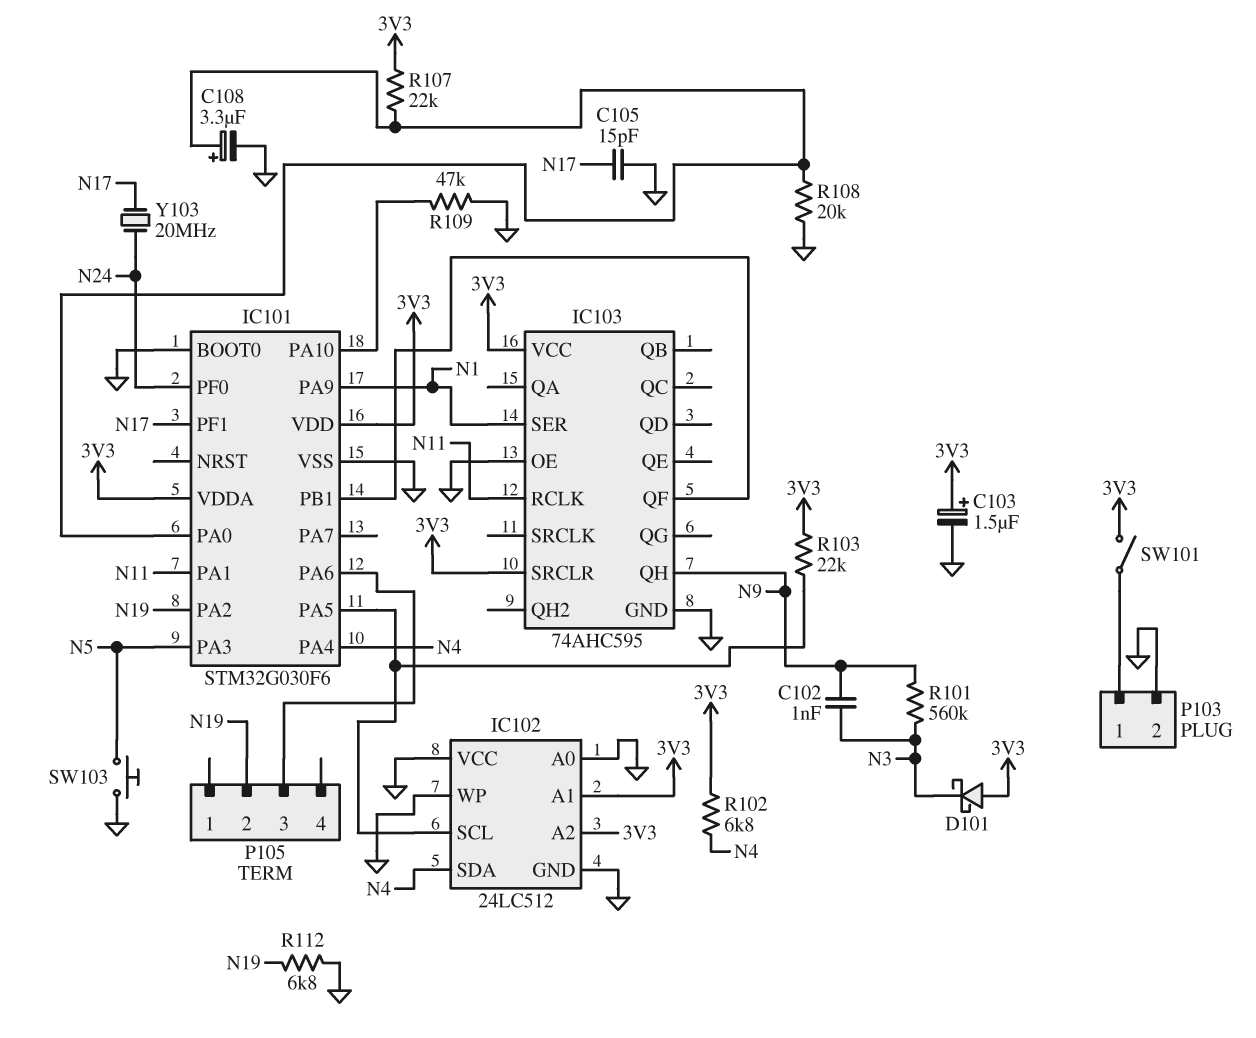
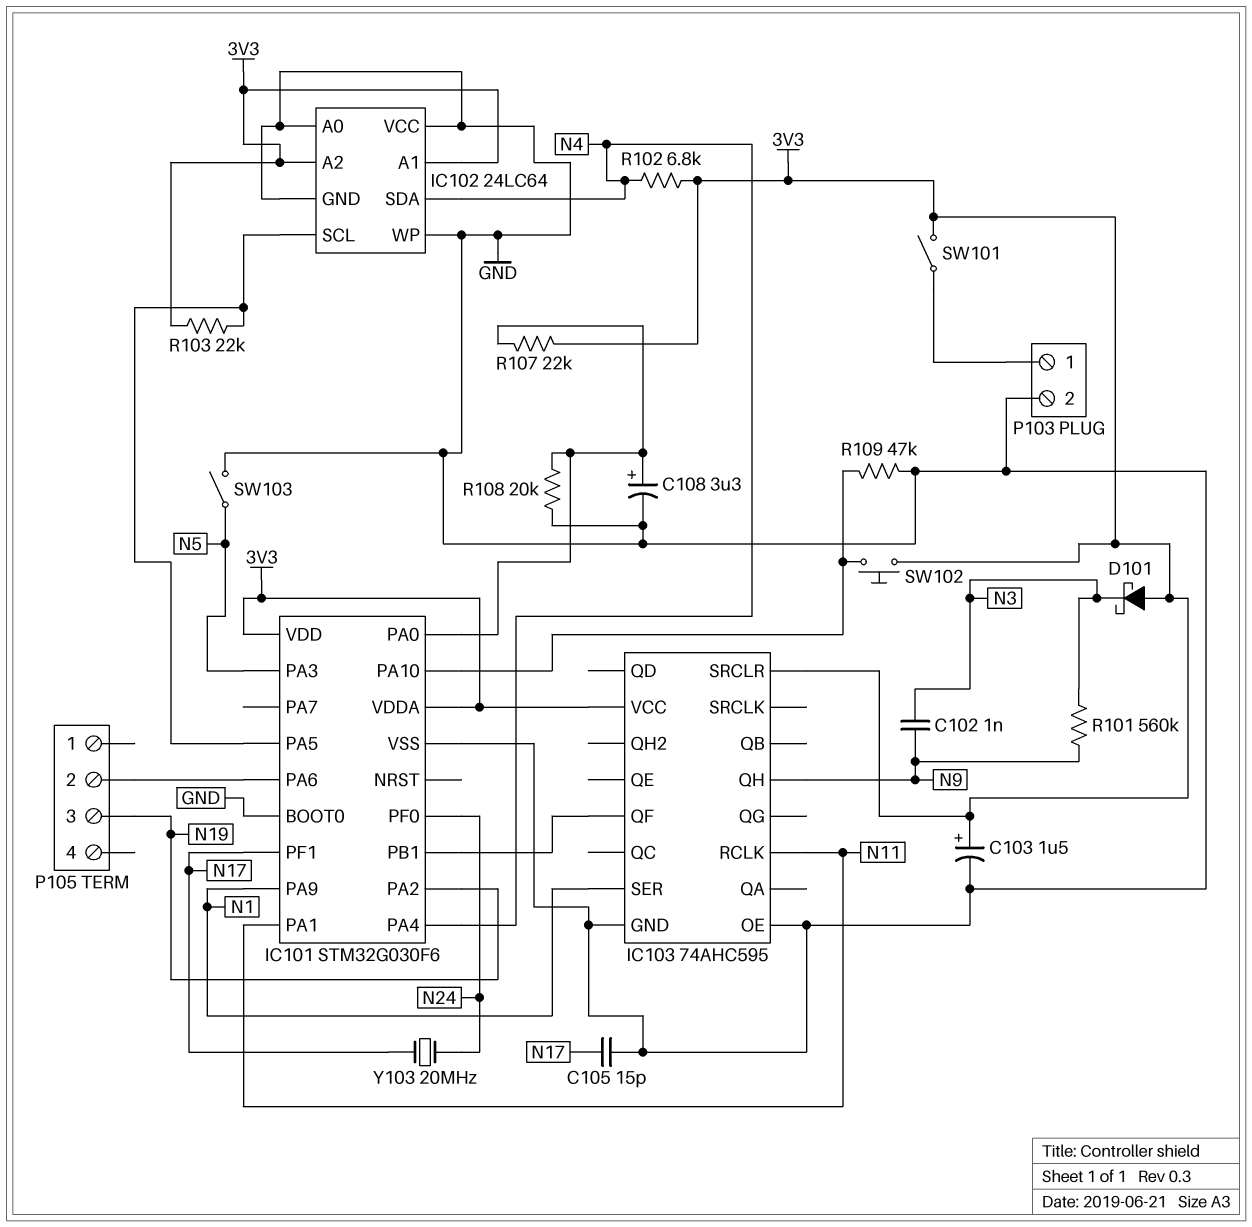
IC102: 24LC512 -> 24LC64
P105 pin 2: N19 -> IC101/PA6
P105 pin 3: IC101/PA6 -> N19
R112: 6.8k (GND, N19) -> none
SW102: none -> button (3V3, IC101/PA10)
SW103: button (GND, N5) -> switch (GND, N5)

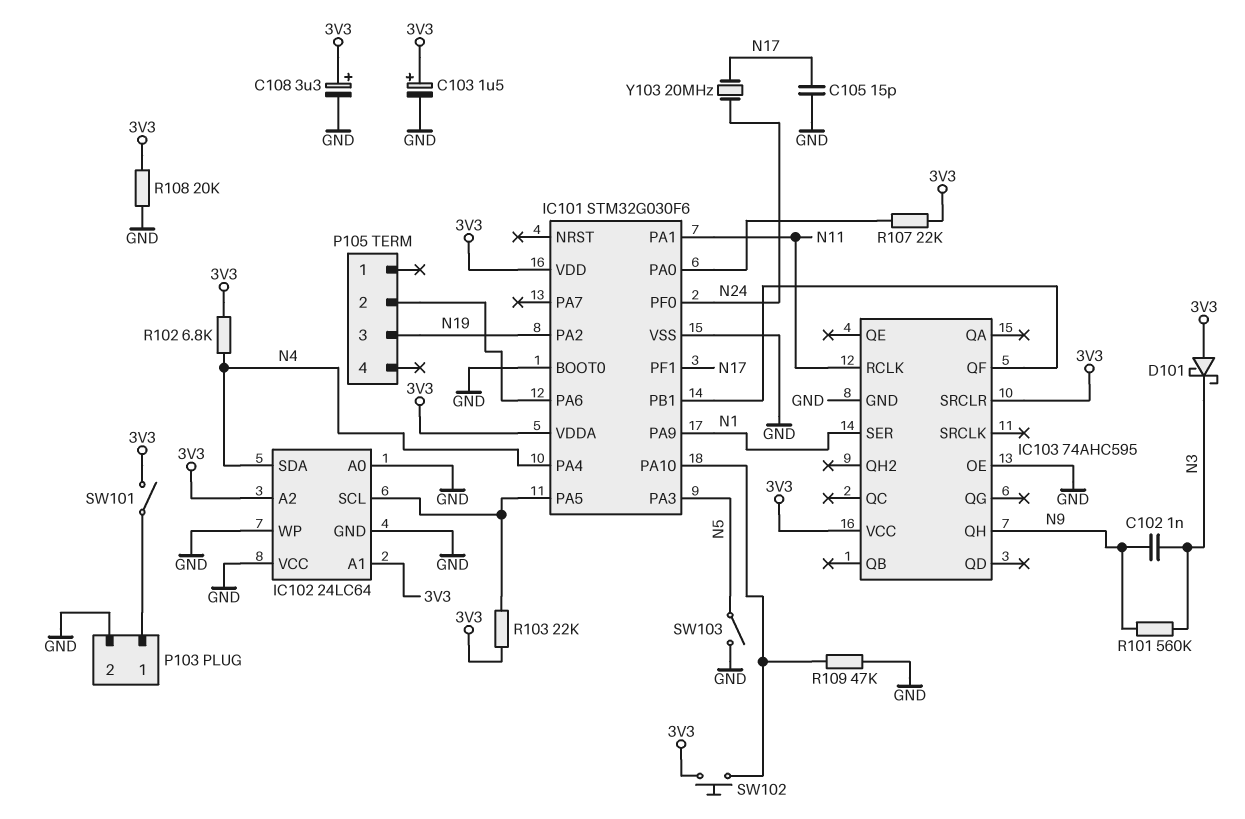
C108: 3.3uF (plus IC101/PA0, minus GND) -> 3.3uF (plus 3V3, minus GND)
R108: 20k (GND, IC101/PA0) -> 20k (3V3, GND)

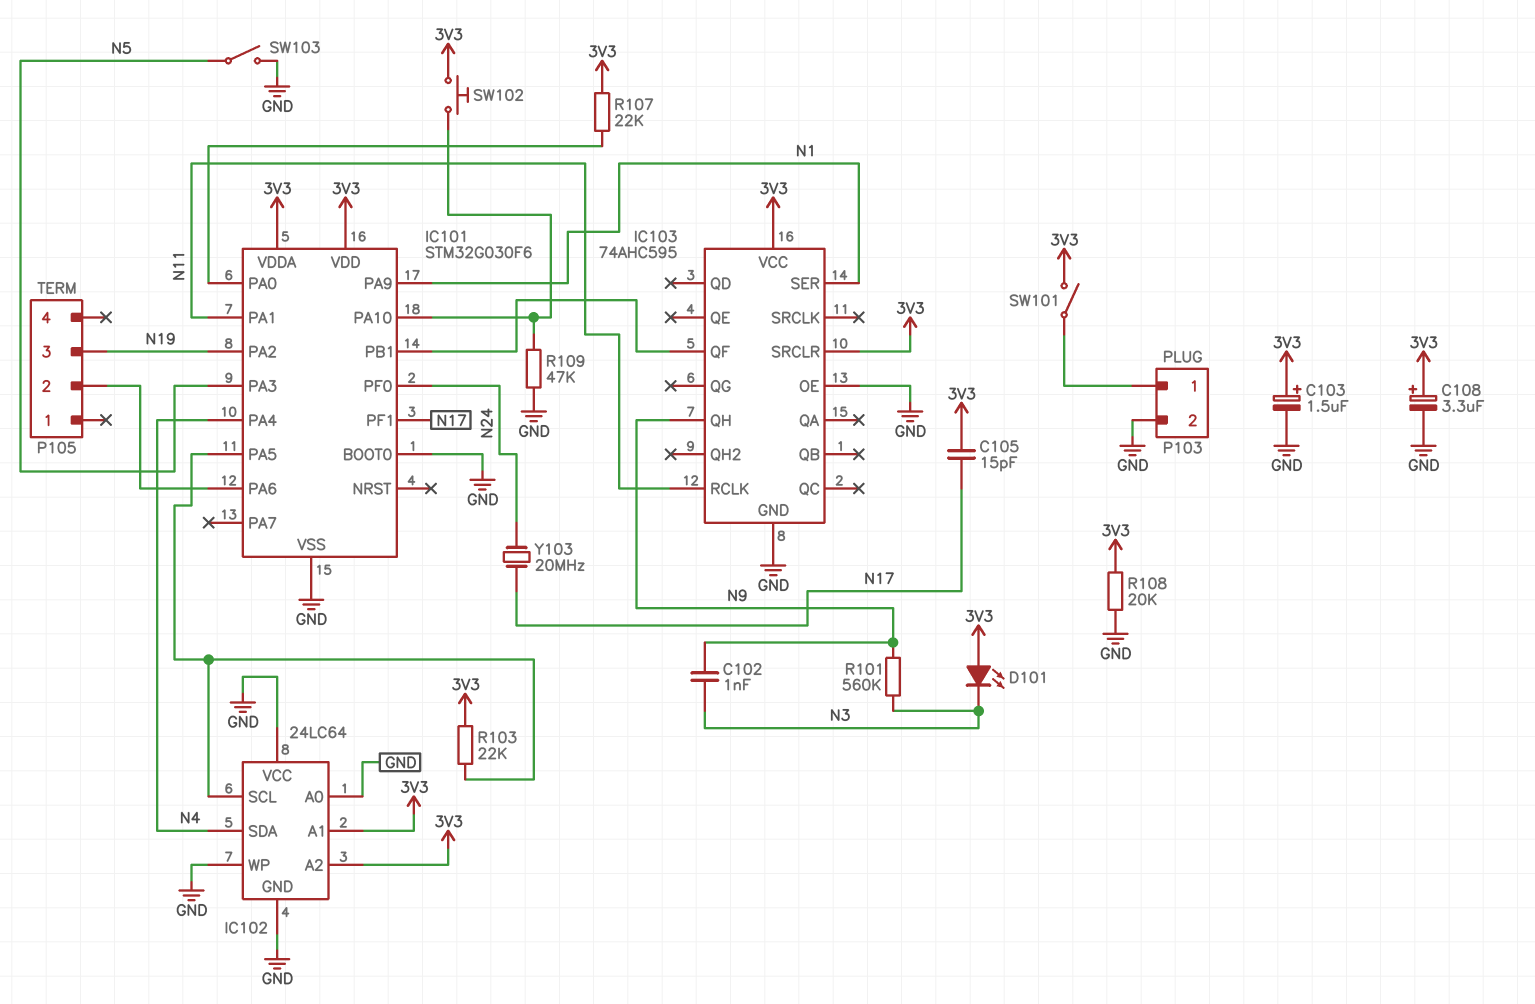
C105: 15pF (GND, N17) -> 15pF (3V3, N17)
D101: schottky (A 3V3, K N3) -> LED (A 3V3, K N3)
R102: 6.8k (3V3, N4) -> none

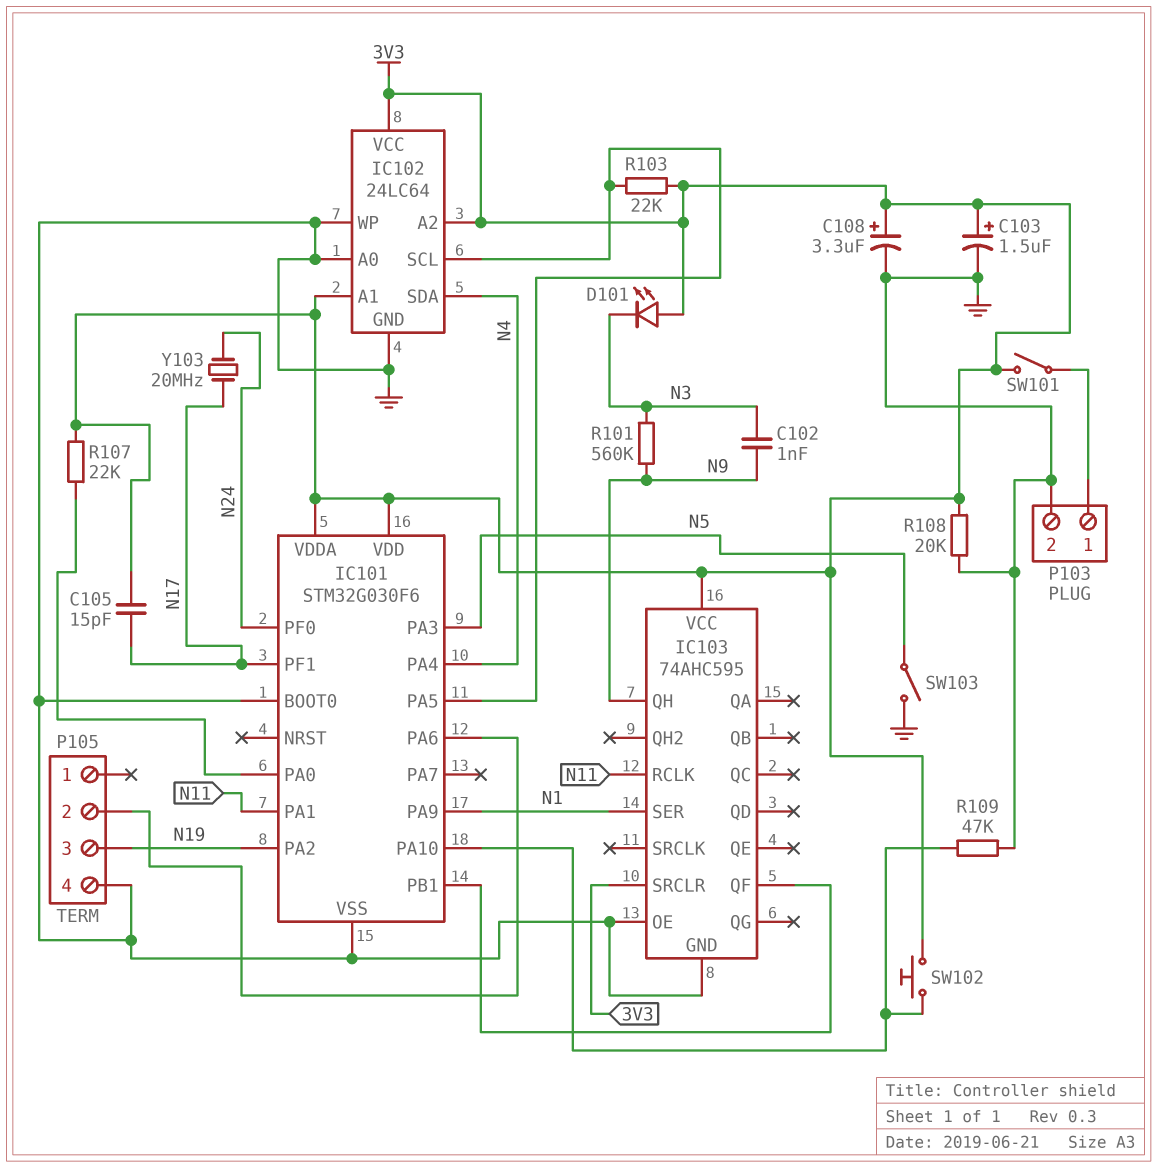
IC102 pin VCC: GND -> 3V3
P105 pin 4: none -> GND

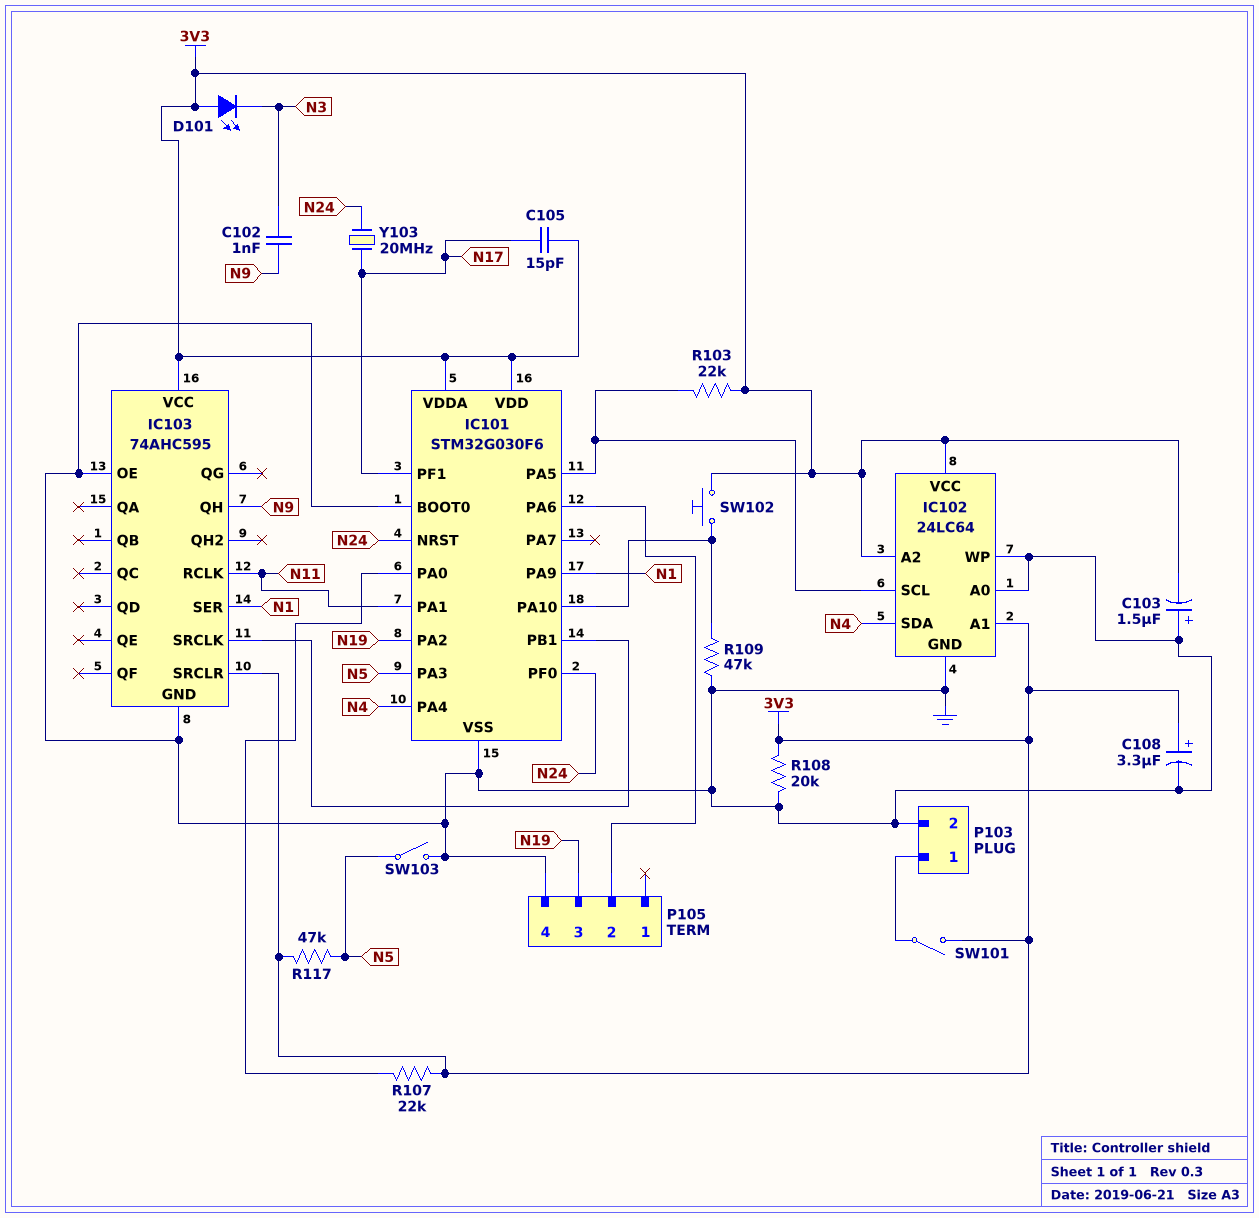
C103: 1.5uF (plus 3V3, minus GND) -> 1.5uF (plus GND, minus 3V3)
IC101 pin NRST: none -> N24
IC103 pin QF: IC101/PB1 -> none
IC103 pin SRCLK: none -> IC101/PB1
R101: 560k (N3, N9) -> none
R117: none -> 47k (3V3, N5)

